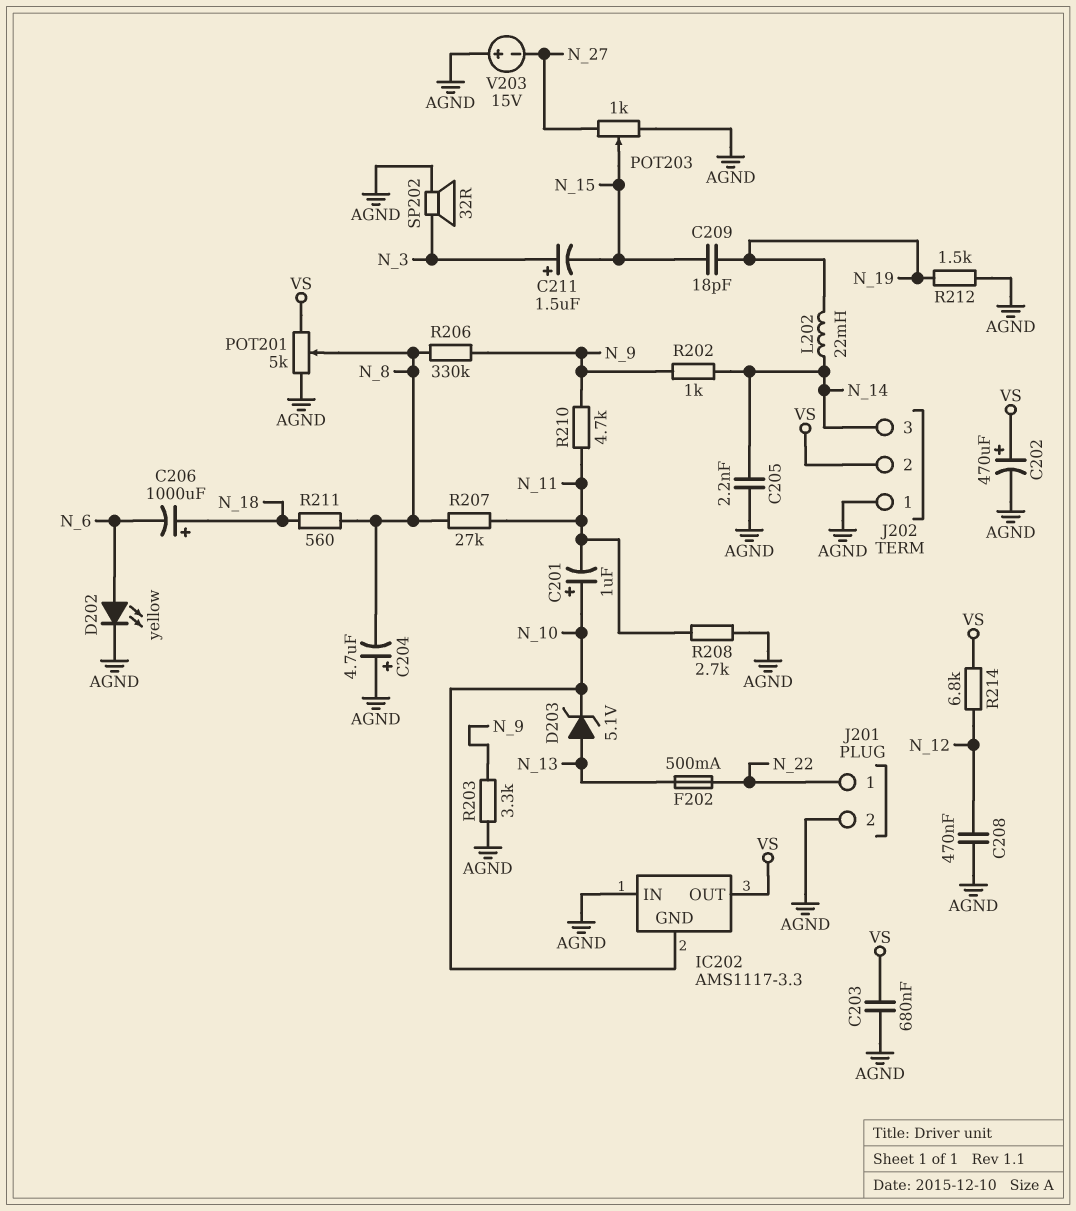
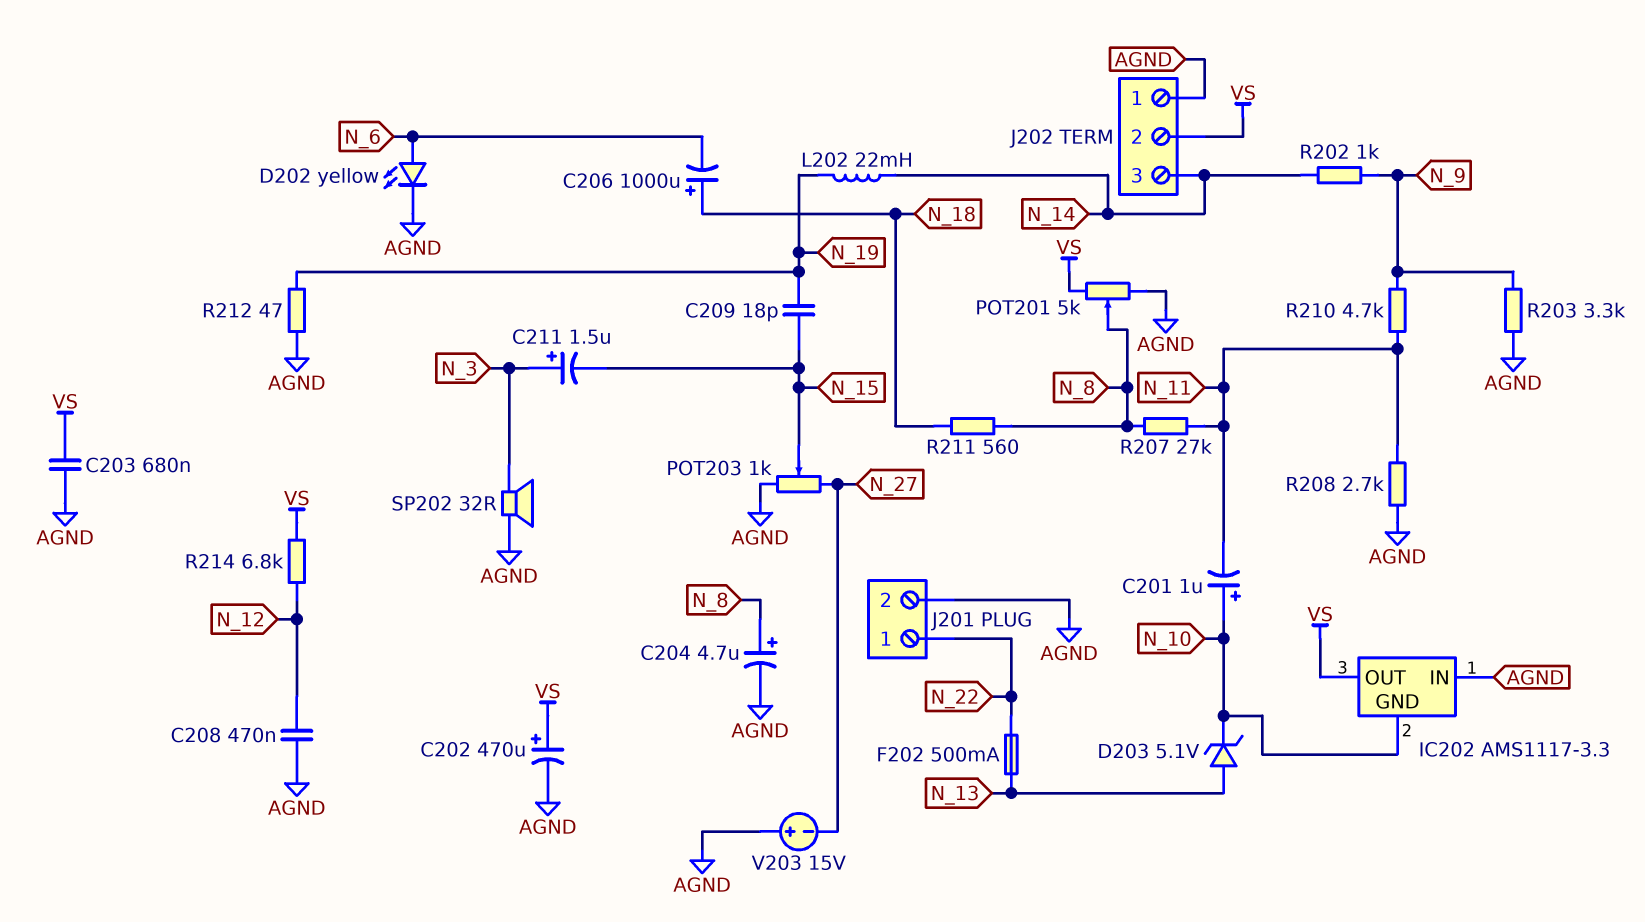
C204: 4.7uF (plus AGND, minus N_8) -> 4.7uF (plus N_8, minus AGND)
C205: 2.2nF (AGND, N_14) -> none
R206: 330k (N_8, N_9) -> none
R212: 1.5k (AGND, N_19) -> 47 (AGND, N_19)

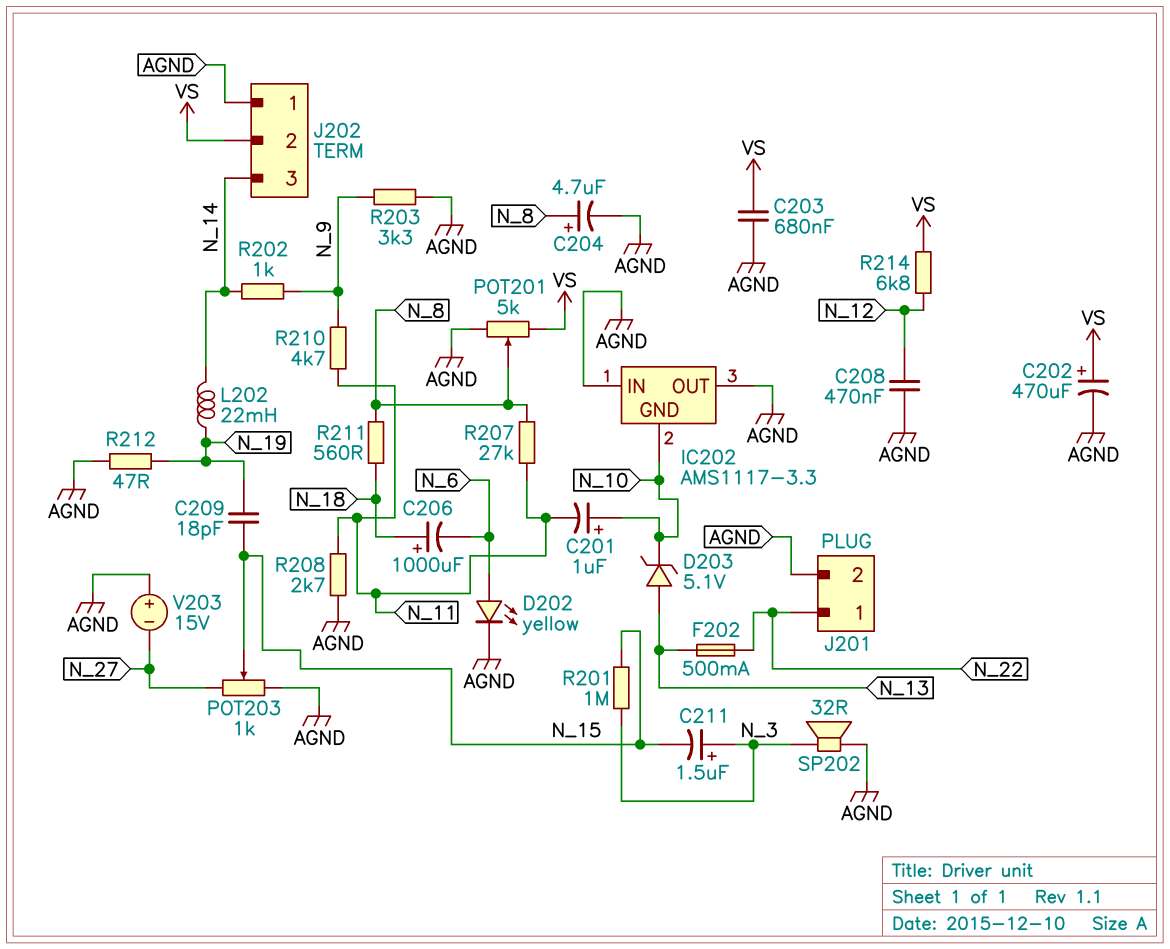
IC202 pin OUT: VS -> AGND
R201: none -> 1M (N_3, N_15)

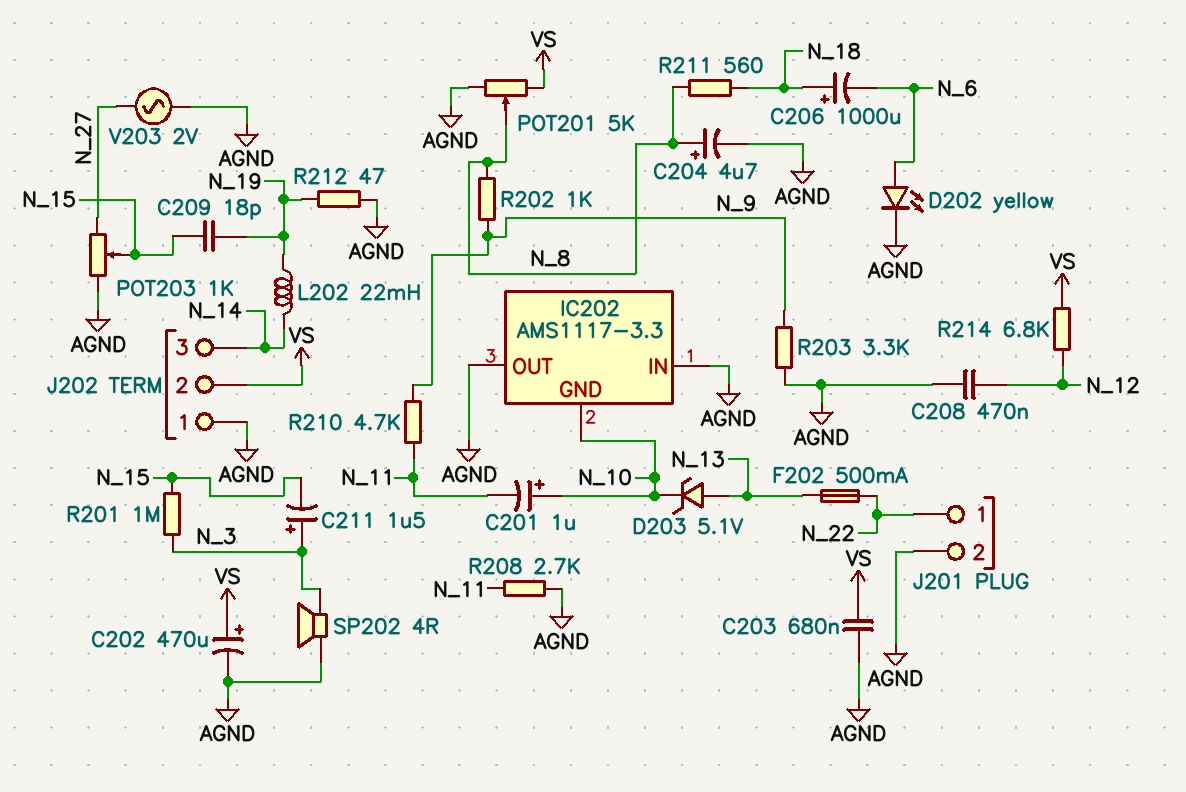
R202: 1k (N_9, N_14) -> 1k (N_8, N_9)
R207: 27k (N_8, N_11) -> none
SP202: speaker 32R (AGND, N_3) -> speaker 4R (AGND, N_3)
V203: 15V (plus AGND, minus N_27) -> AC 2V (AGND, N_27)

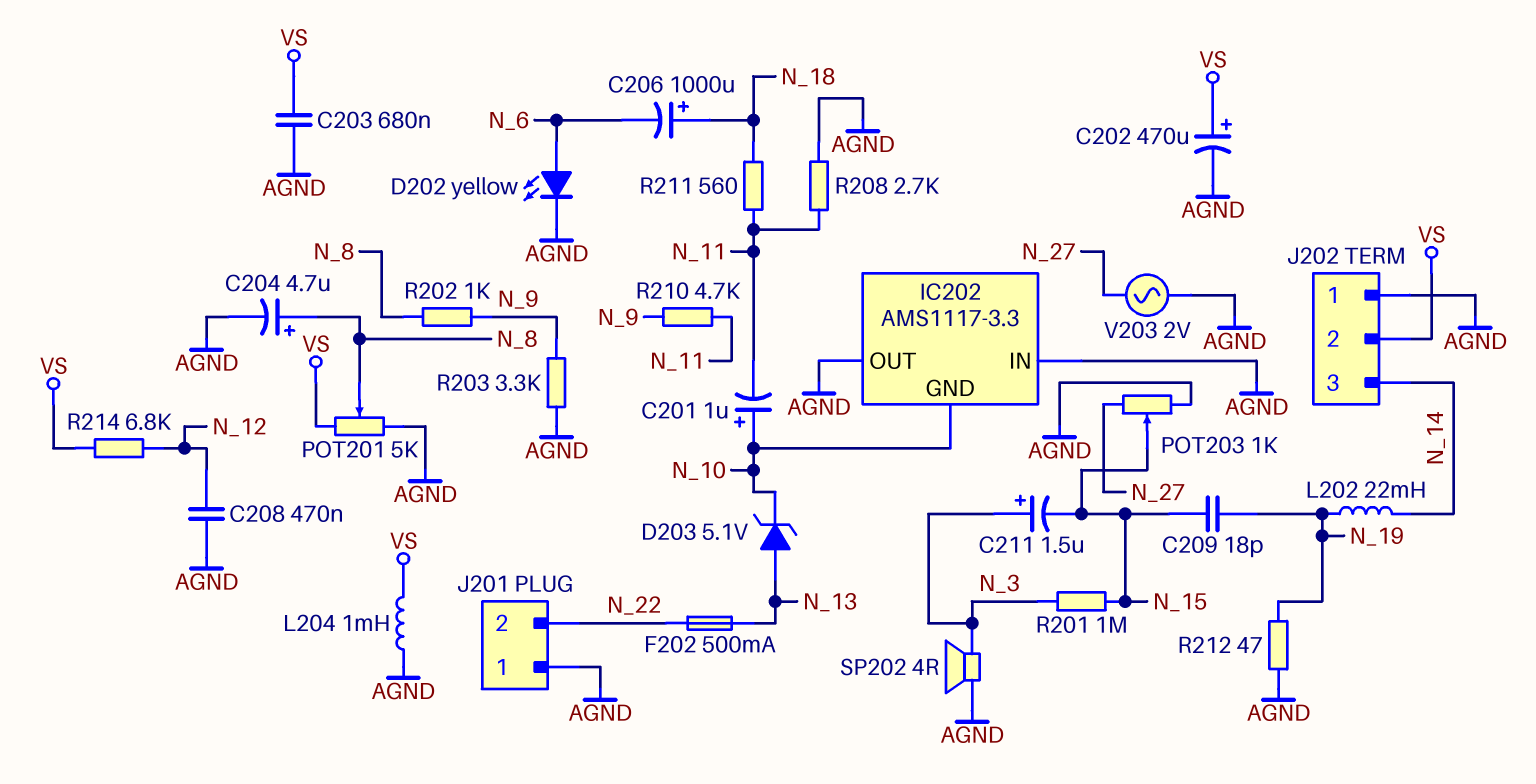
J201 pin 1: N_22 -> AGND
J201 pin 2: AGND -> N_22
L204: none -> 1mH (AGND, VS)
R211: 560 (N_8, N_18) -> 560 (N_11, N_18)

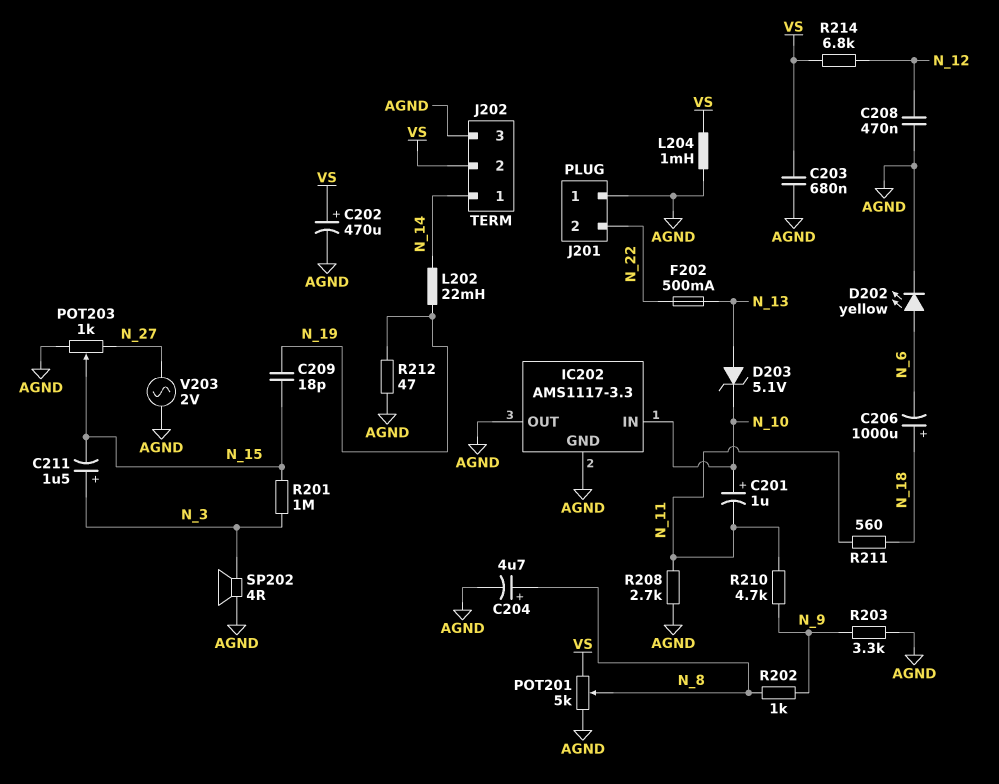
IC202 pin GND: N_10 -> AGND
IC202 pin IN: AGND -> N_10
J202 pin 1: AGND -> N_14
J202 pin 3: N_14 -> AGND

